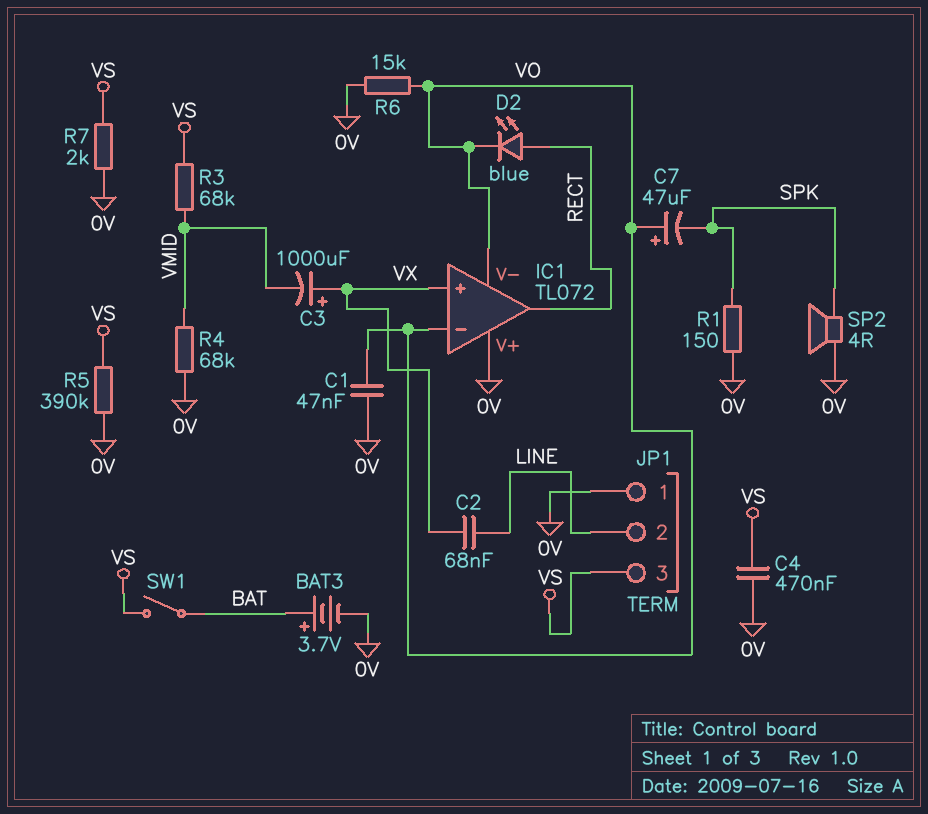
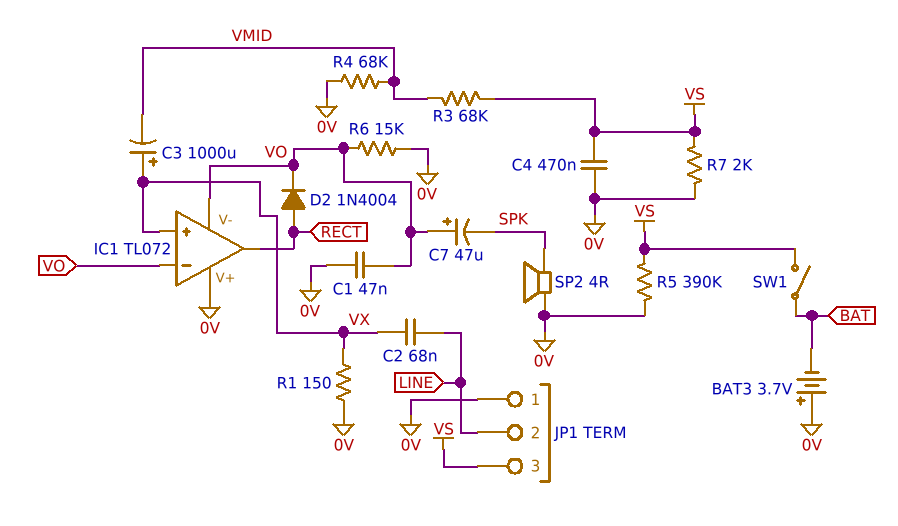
BAT3: 3.7V (plus BAT, minus 0V) -> 3.7V (plus 0V, minus BAT)
D2: LED blue (A RECT, K VO) -> diode 1N4004 (A RECT, K VO)
R1: 150 (0V, SPK) -> 150 (0V, VX)

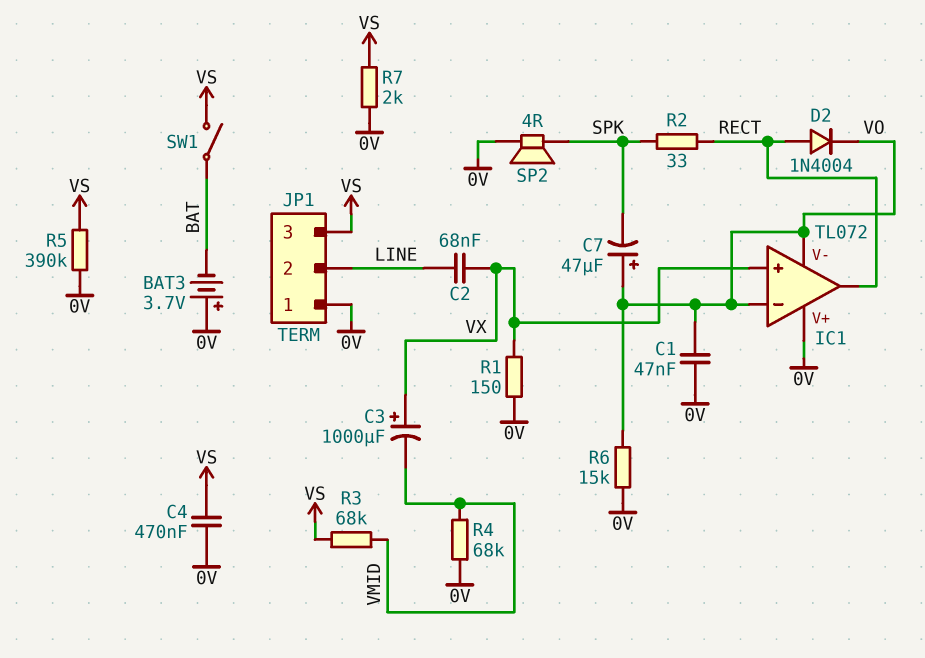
R2: none -> 33 (RECT, SPK)

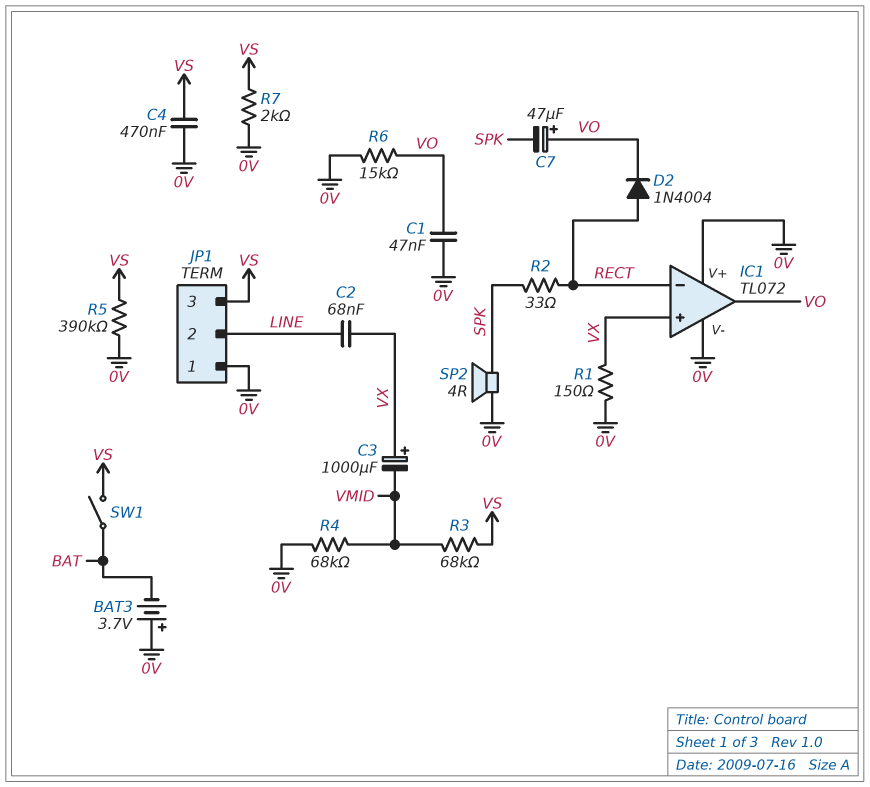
IC1 pin V-: VO -> 0V
IC1 pin in-: VO -> RECT
IC1 pin out: RECT -> VO

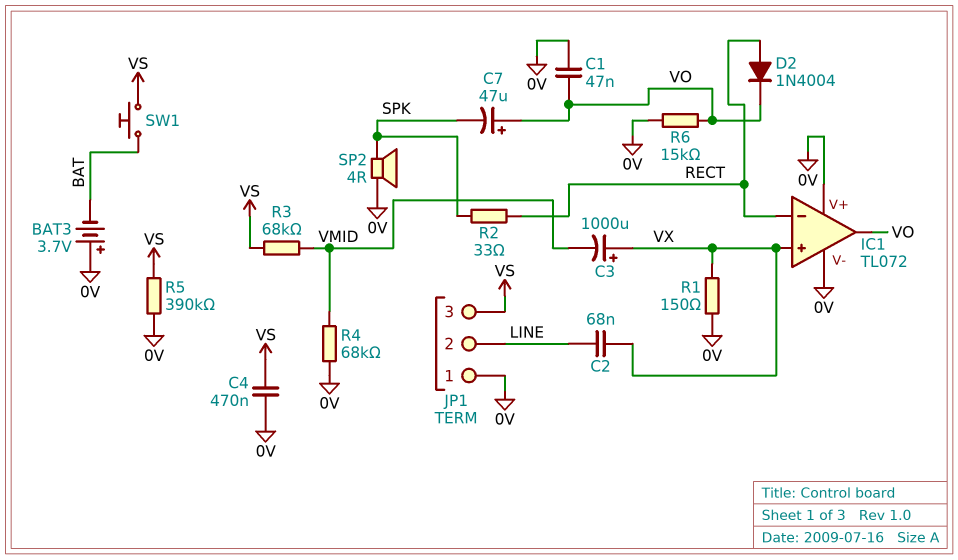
R7: 2k (0V, VS) -> none
SW1: switch (BAT, VS) -> button (BAT, VS)

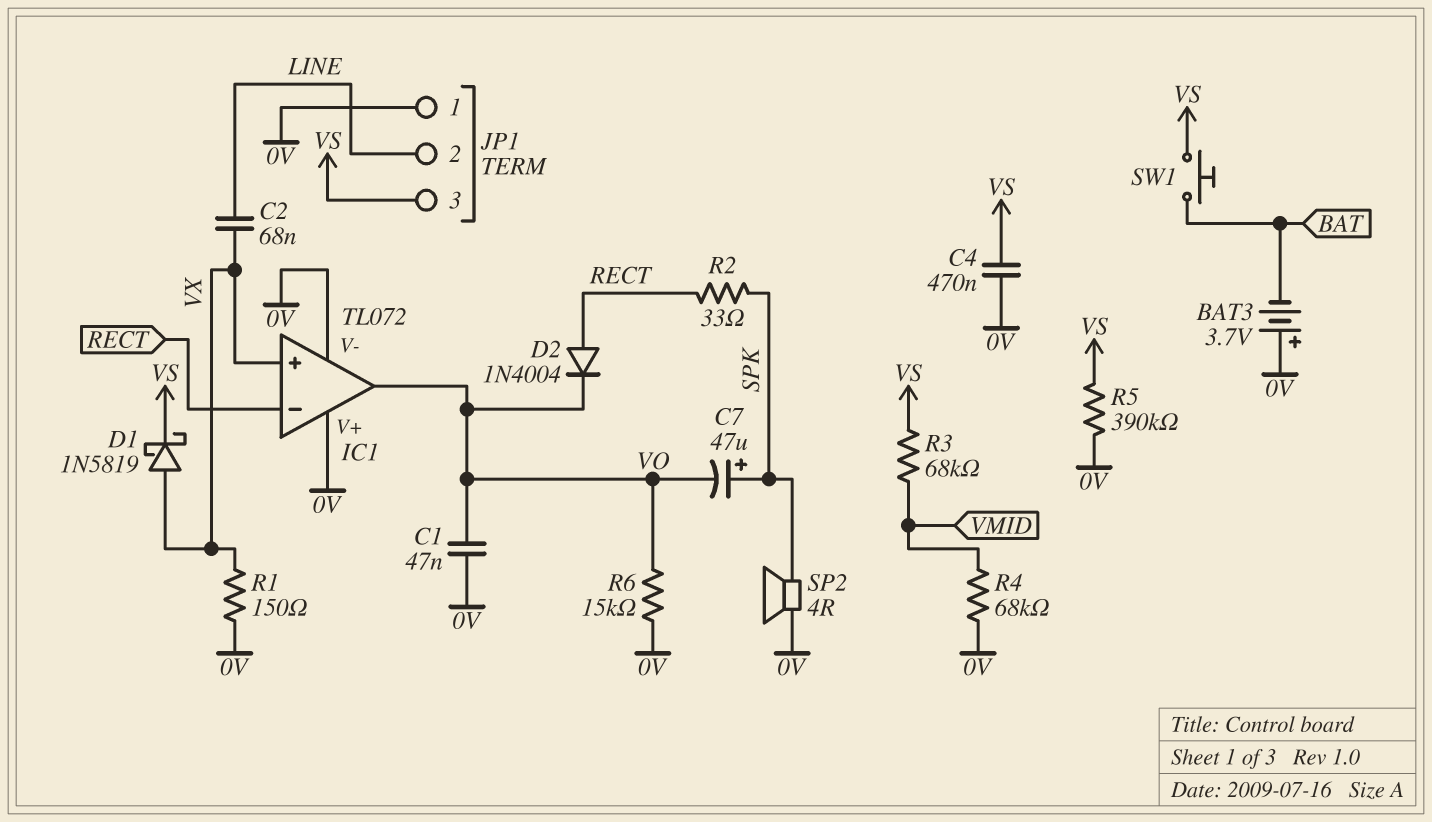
C3: 1000uF (plus VX, minus VMID) -> none
C7: 47uF (plus VO, minus SPK) -> 47uF (plus SPK, minus VO)
D1: none -> schottky 1N5819 (A VX, K VS)

